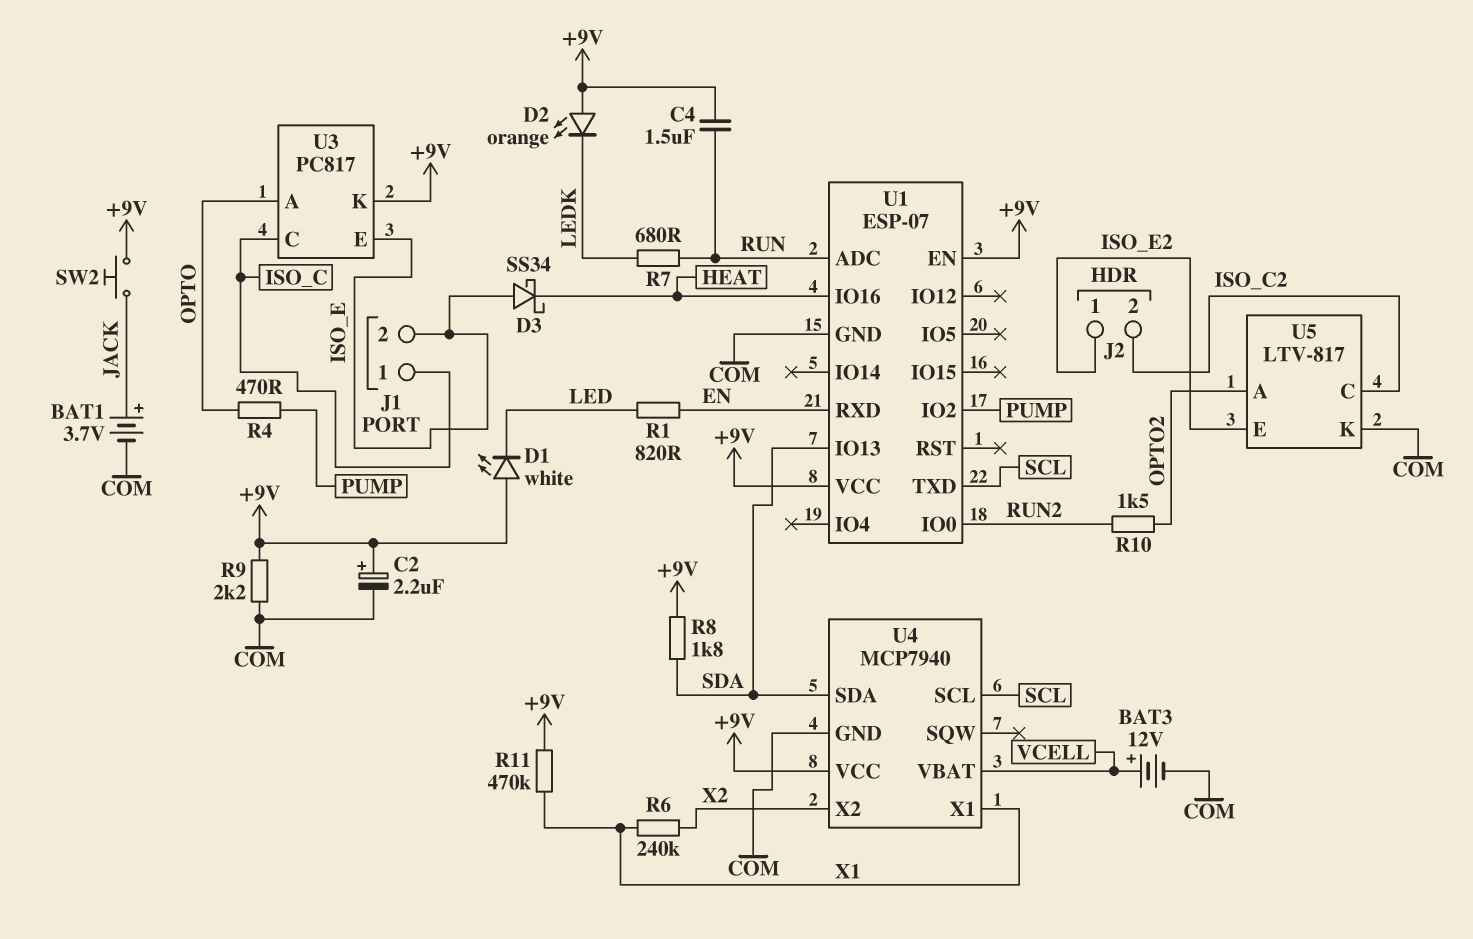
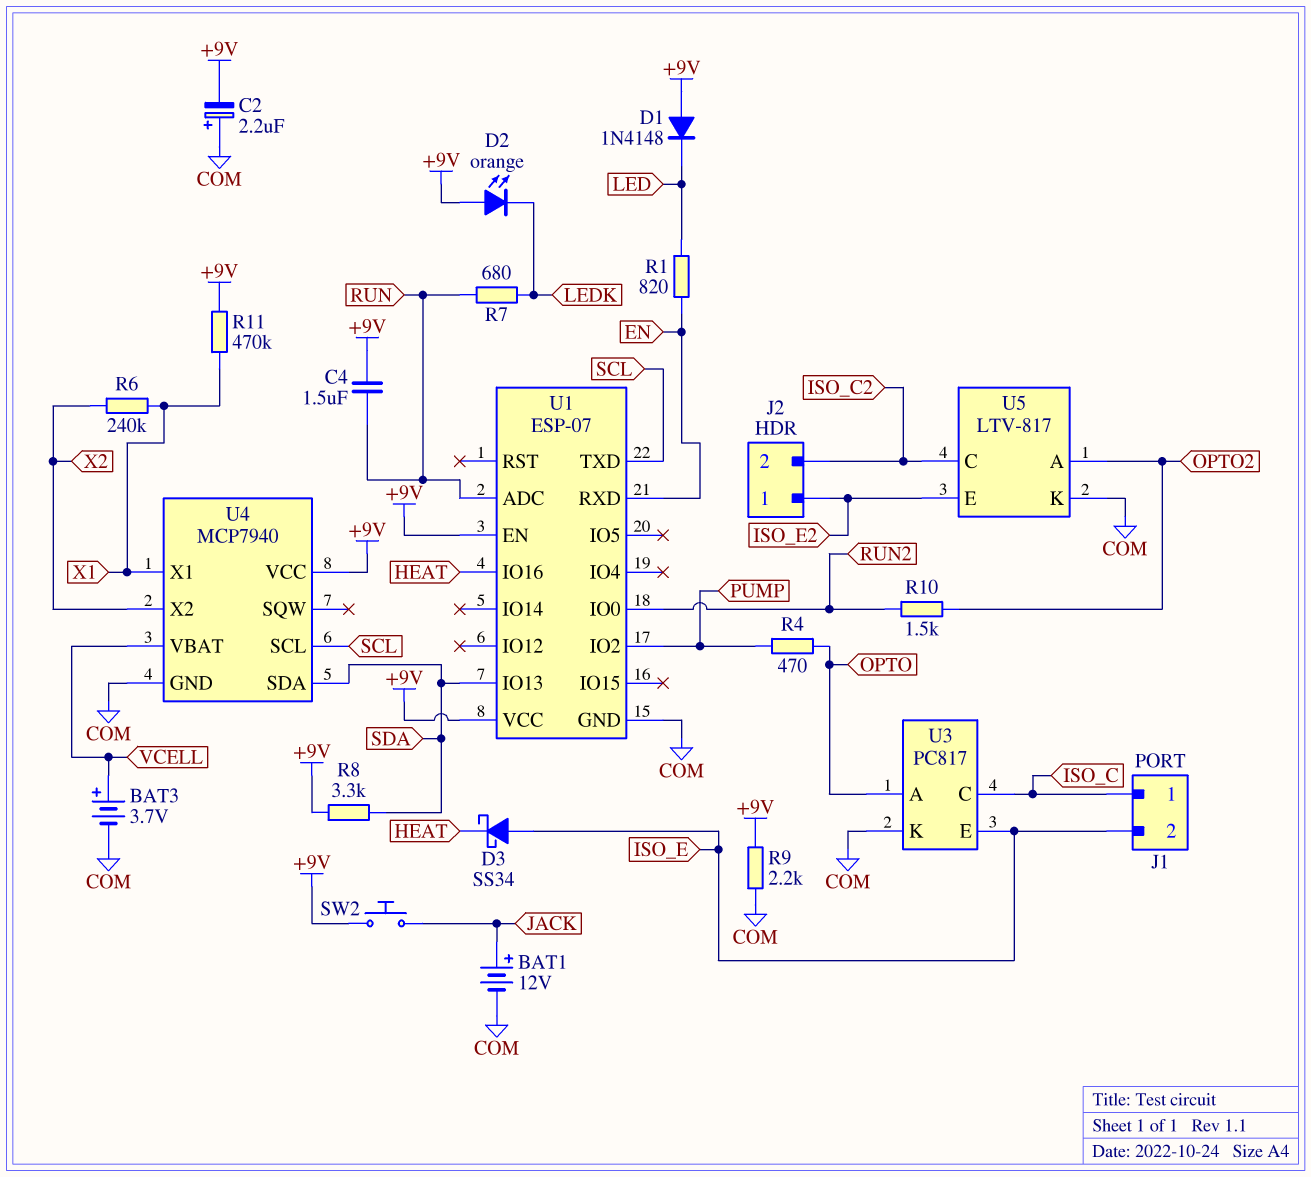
BAT1: 3.7V (plus JACK, minus COM) -> 12V (plus JACK, minus COM)
BAT3: 12V (plus VCELL, minus COM) -> 3.7V (plus VCELL, minus COM)
C2: 2.2uF (plus +9V, minus COM) -> 2.2uF (plus COM, minus +9V)
D1: LED white (A +9V, K LED) -> diode 1N4148 (A +9V, K LED)
R8: 1.8k (+9V, SDA) -> 3.3k (+9V, SDA)
U3 pin K: +9V -> COM

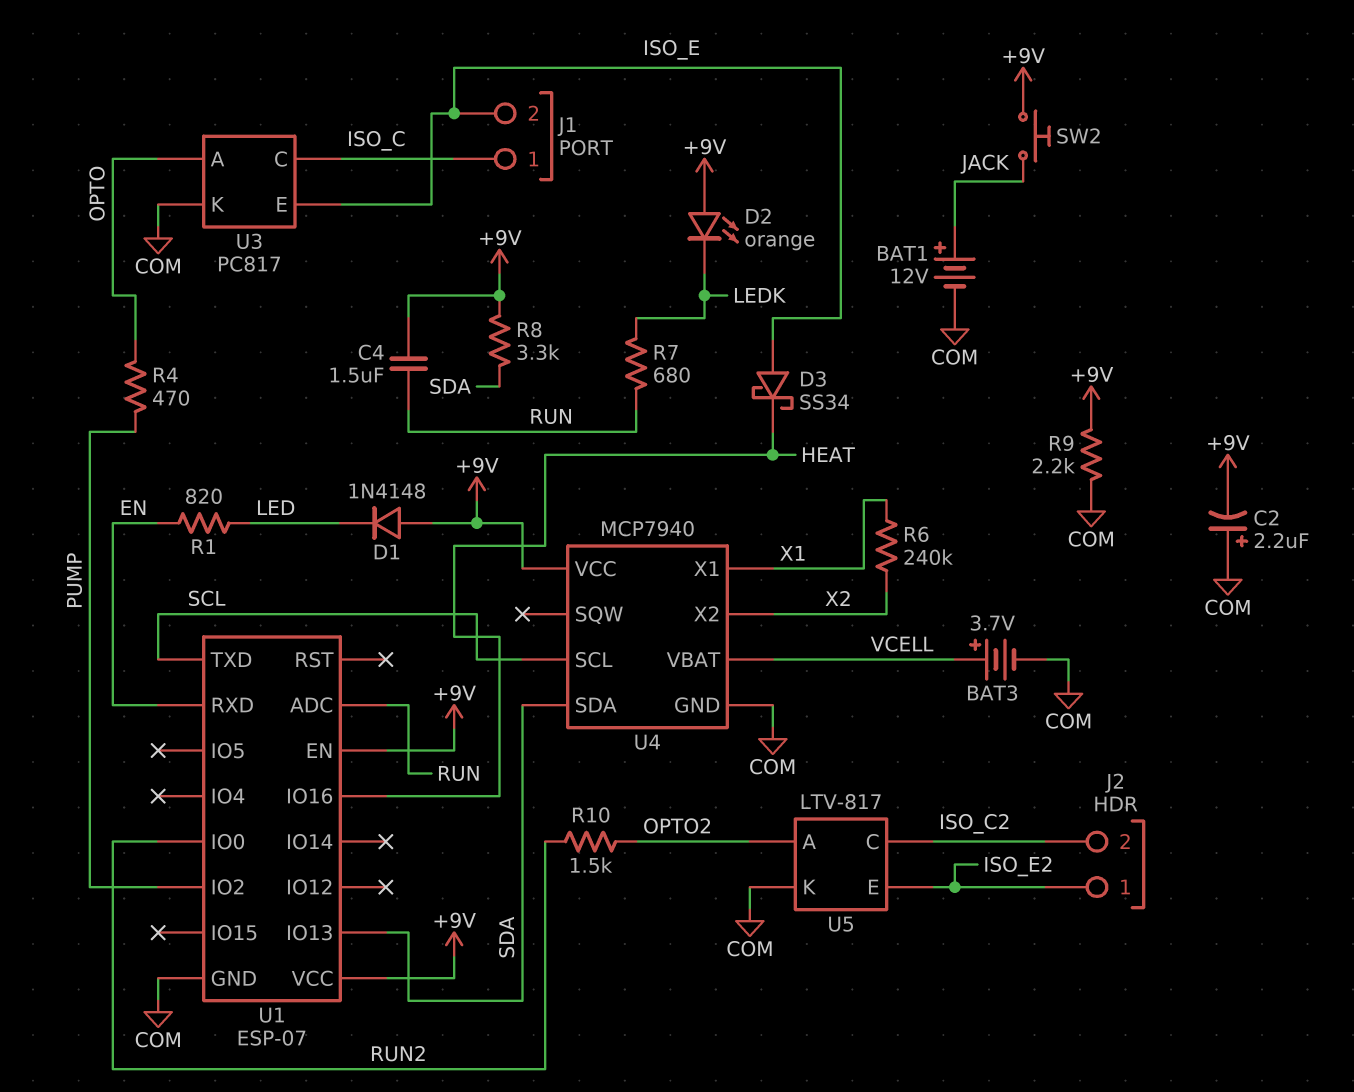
R11: 470k (+9V, X1) -> none

